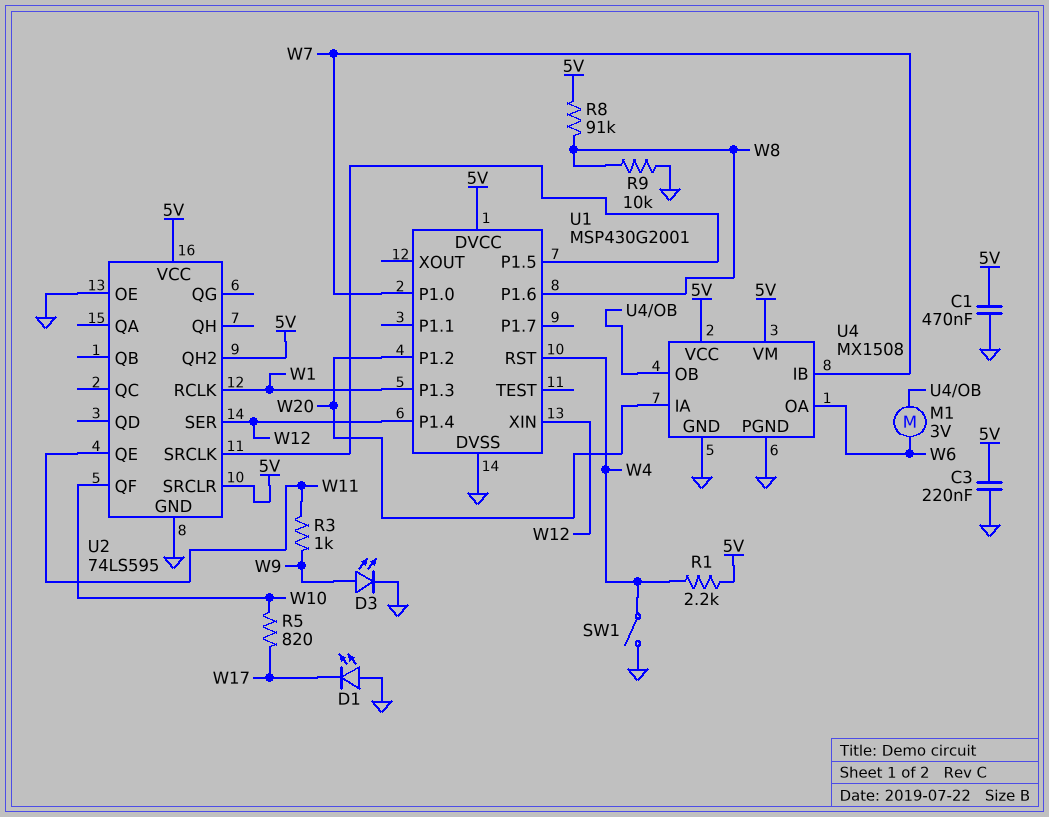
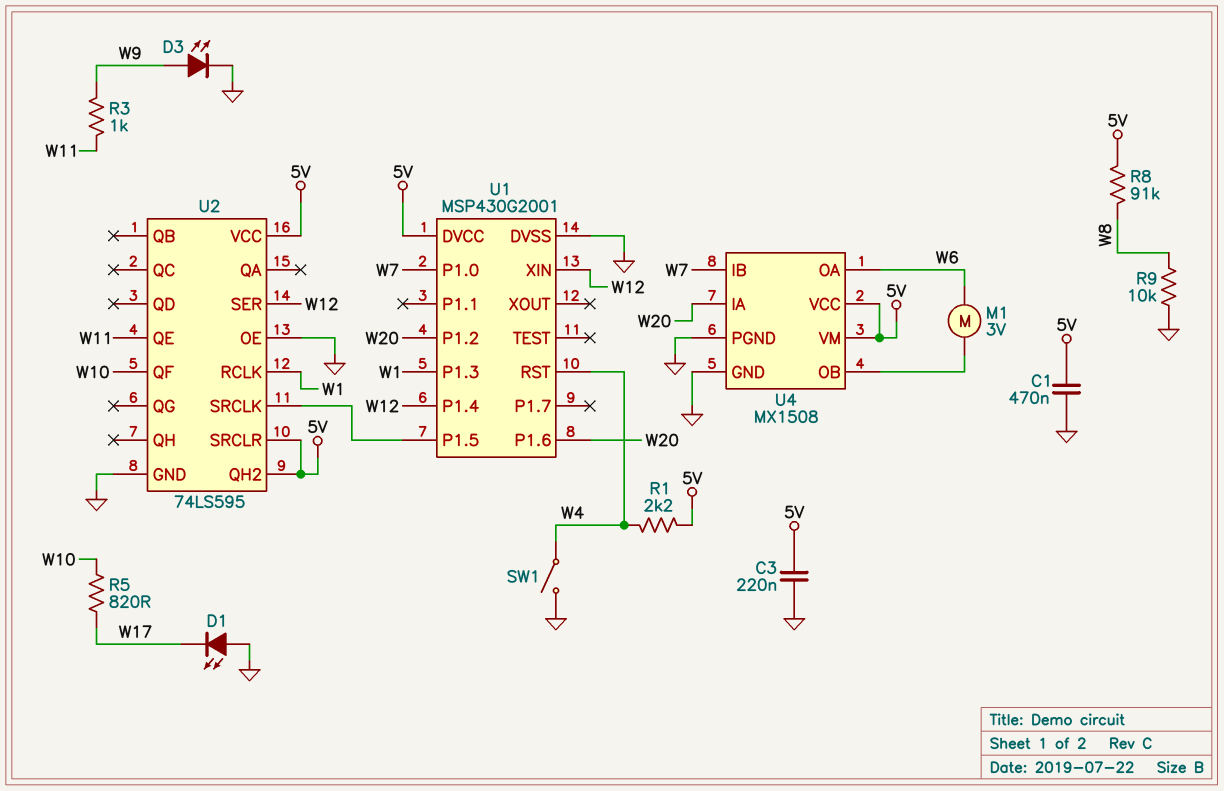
U1 pin P1.6: W8 -> W20

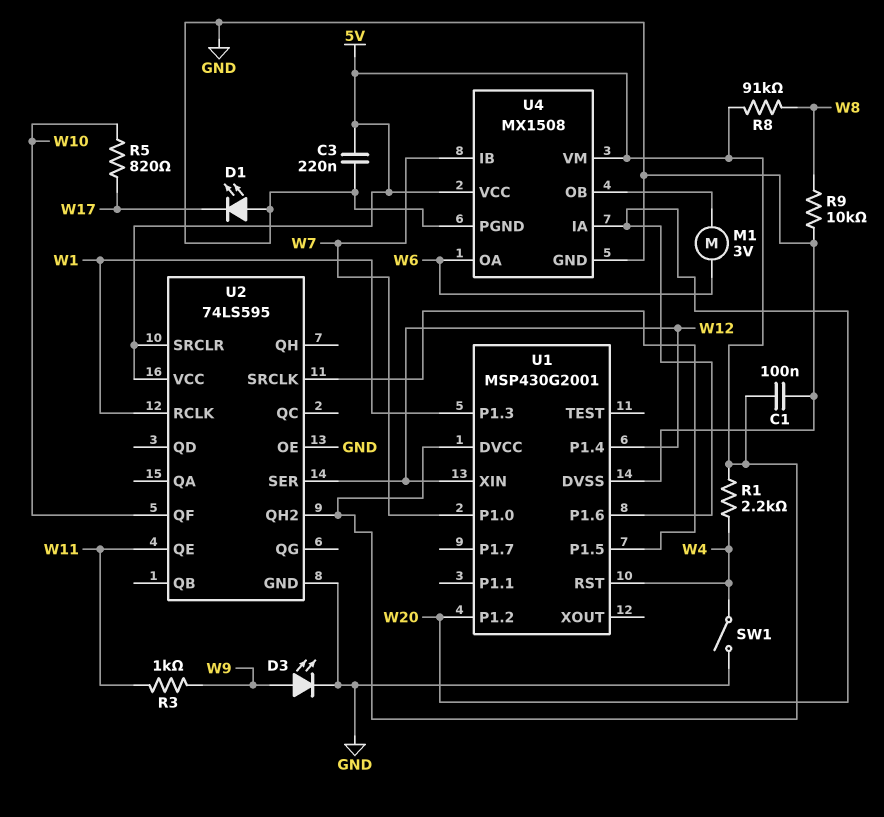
C1: 470nF (5V, GND) -> 100nF (5V, GND)

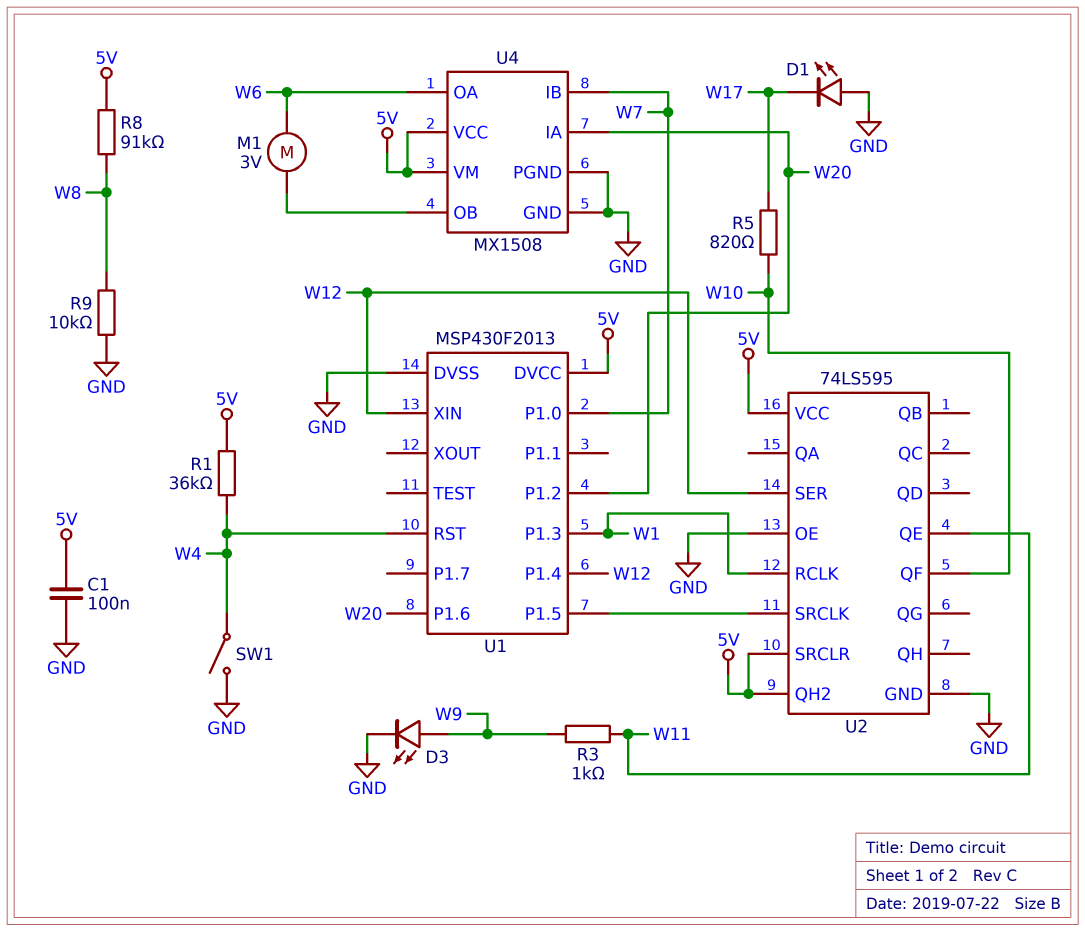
C3: 220nF (5V, GND) -> none
R1: 2.2k (5V, W4) -> 36k (5V, W4)
U1: MSP430G2001 -> MSP430F2013

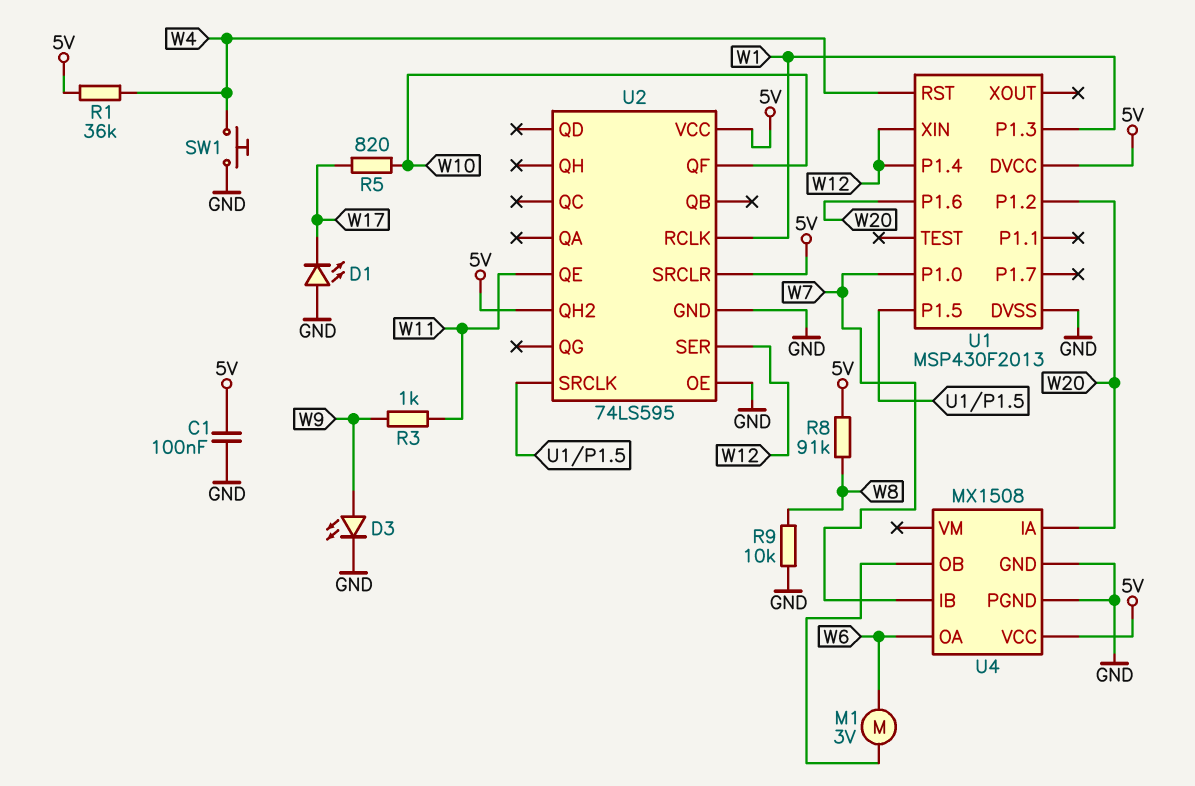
SW1: switch (GND, W4) -> button (GND, W4)
U4 pin VM: 5V -> none

